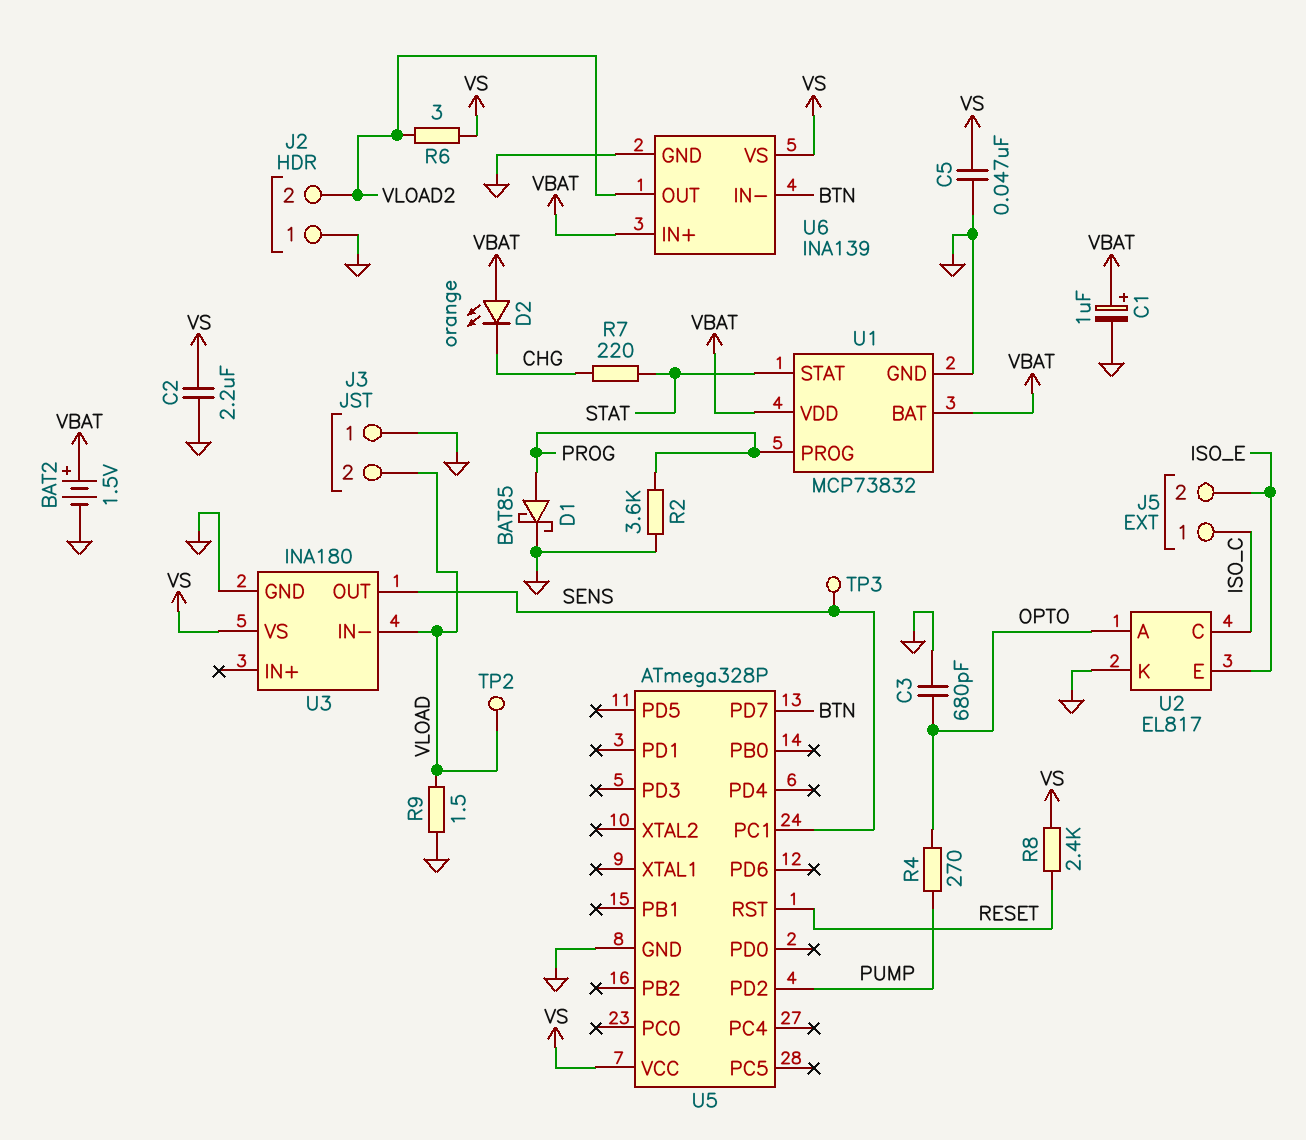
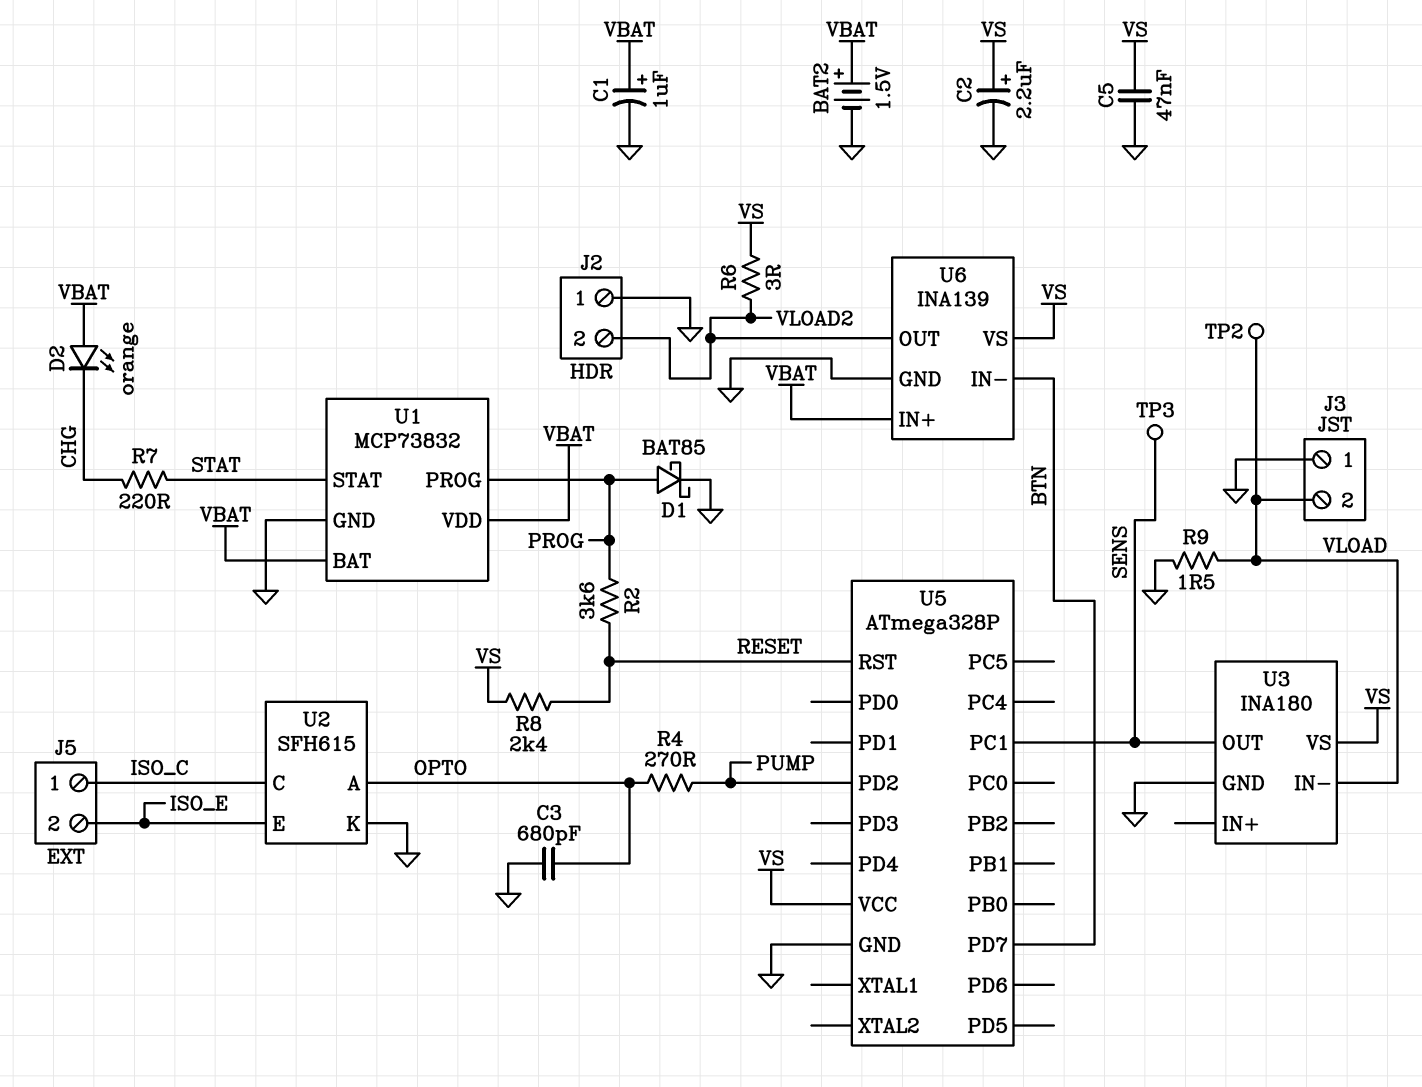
C2: 2.2uF (GND, VS) -> 2.2uF (plus VS, minus GND)
R2: 3.6k (GND, PROG) -> 3.6k (PROG, RESET)
U2: EL817 -> SFH615

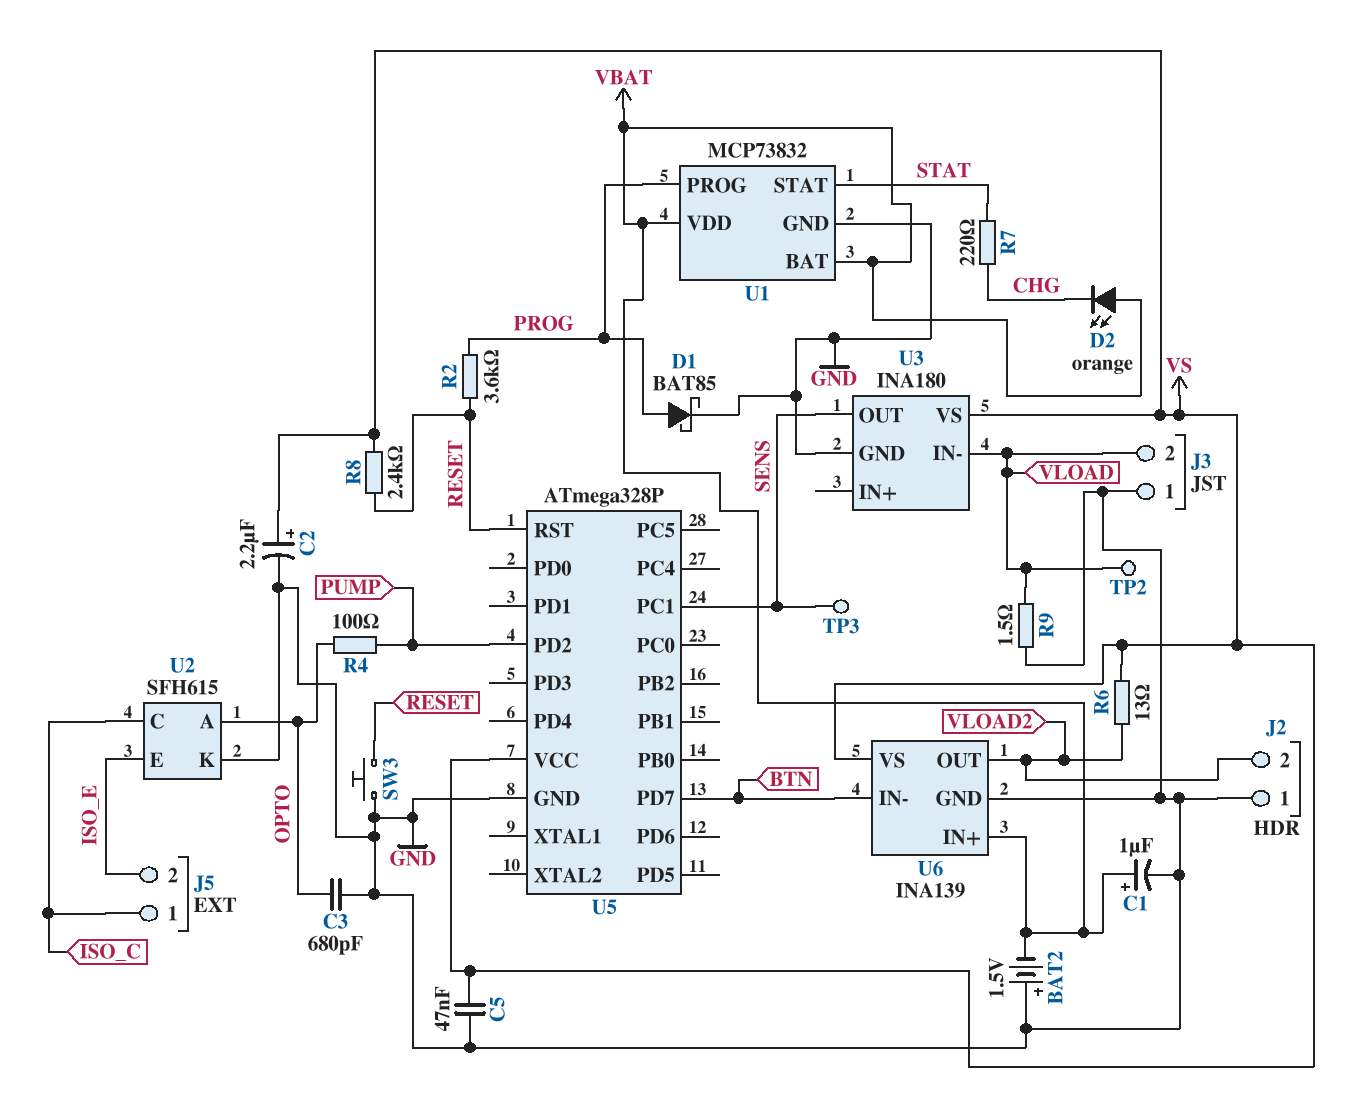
BAT2: 1.5V (plus VBAT, minus GND) -> 1.5V (plus GND, minus VBAT)
R4: 270 (OPTO, PUMP) -> 100 (OPTO, PUMP)
R6: 3 (VLOAD2, VS) -> 13 (VLOAD2, VS)
SW3: none -> button (GND, RESET)

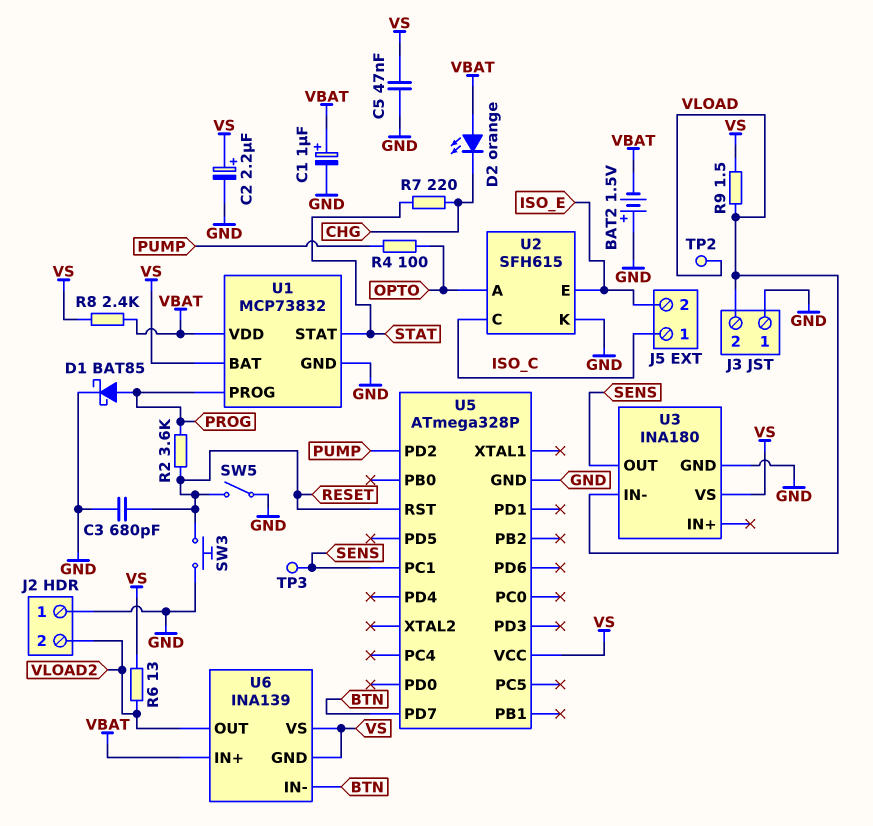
C3: 680pF (GND, OPTO) -> 680pF (GND, RESET)
R8: 2.4k (RESET, VS) -> 2.4k (VBAT, VS)
R9: 1.5 (GND, VLOAD) -> 1.5 (VLOAD, VS)
SW5: none -> switch (GND, RESET)
U1 pin BAT: VBAT -> VS
U6 pin GND: GND -> VS

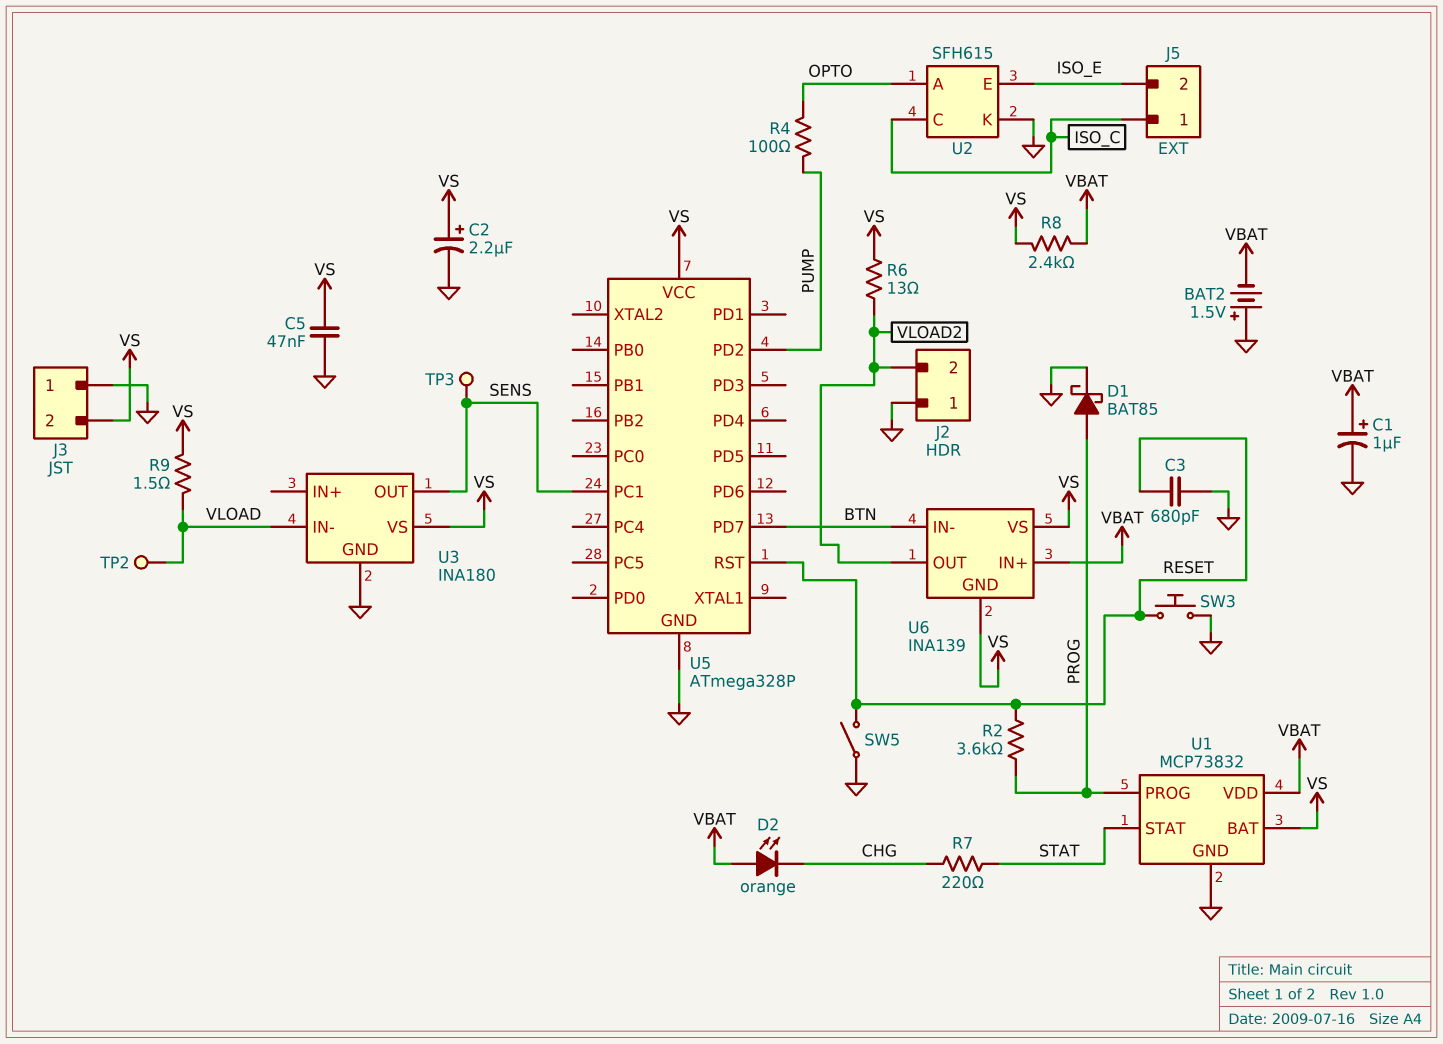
J3 pin 2: VLOAD -> VS

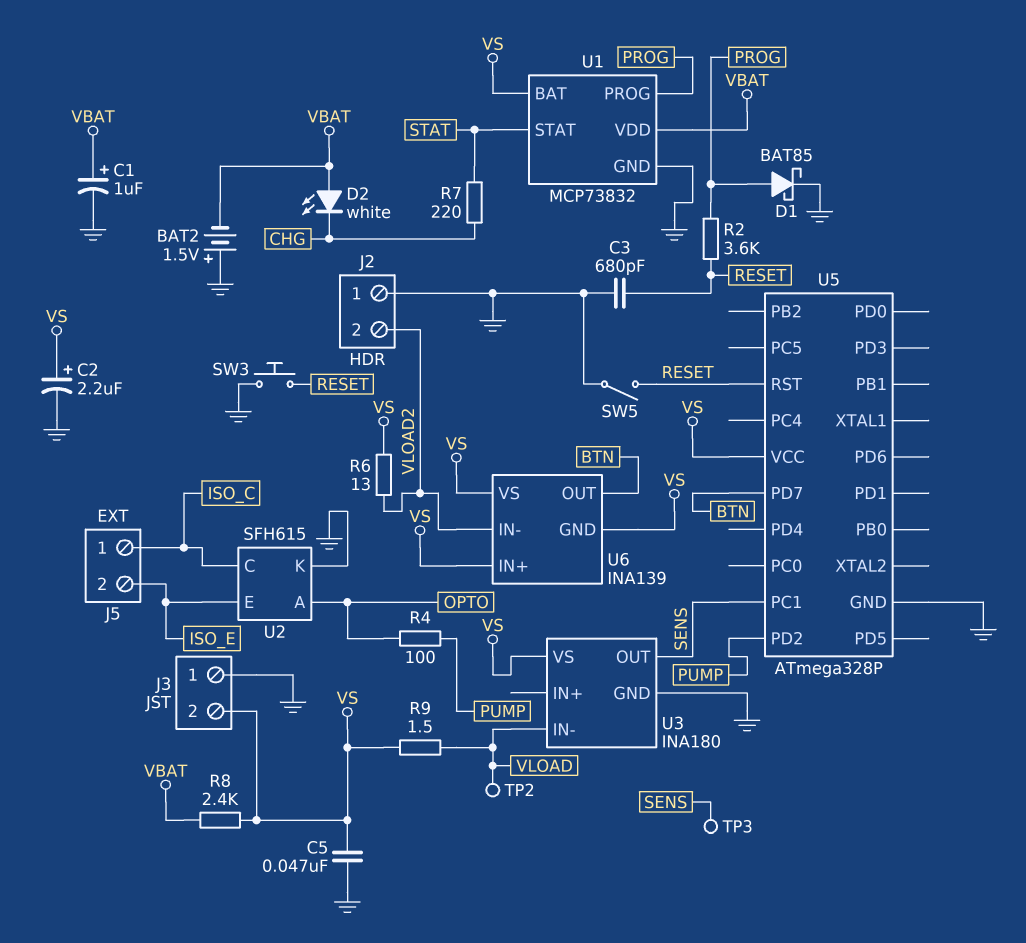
D2: LED orange (A VBAT, K CHG) -> LED white (A VBAT, K CHG)
U6 pin IN+: VBAT -> VS
U6 pin IN-: BTN -> VLOAD2
U6 pin OUT: VLOAD2 -> BTN

